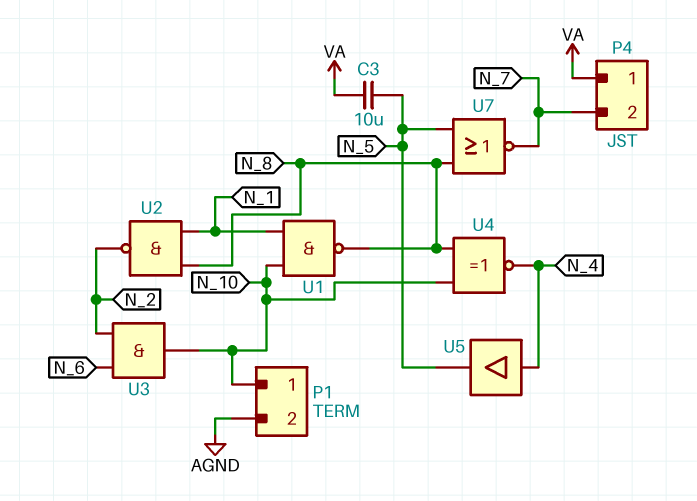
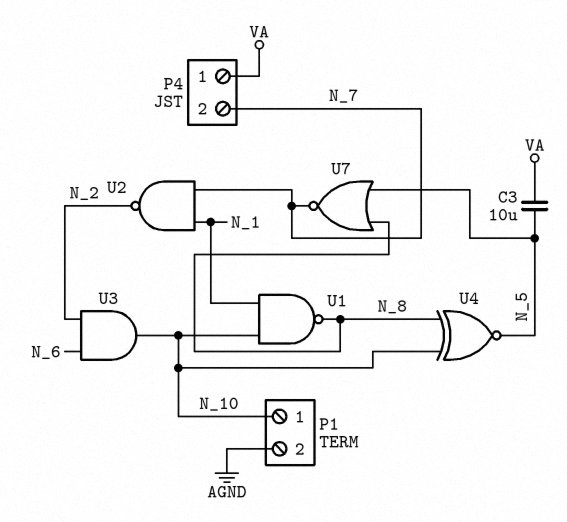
U2: NAND (in N_1, in N_8, out N_2) -> NAND (in N_1, in N_7, out N_2)
U4: XNOR (in N_8, in N_10, out N_4) -> XNOR (in N_8, in N_10, out N_5)
U5: buffer (in N_4, out N_5) -> none

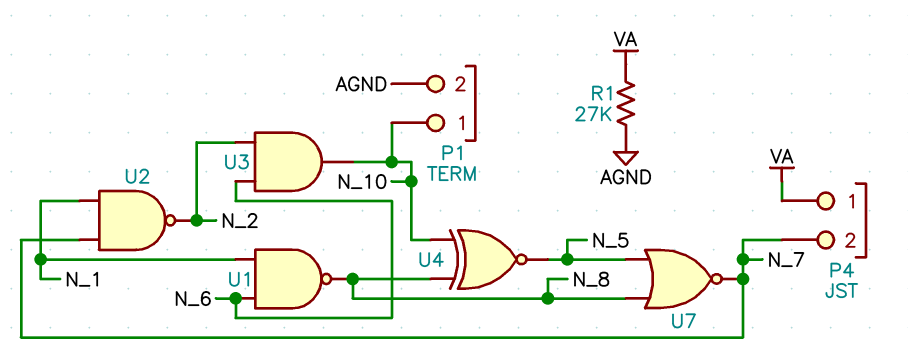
C3: 10uF (N_5, VA) -> none
R1: none -> 27k (AGND, VA)
U1: NAND (in N_1, in N_10, out N_8) -> NAND (in N_1, in N_6, out N_8)

